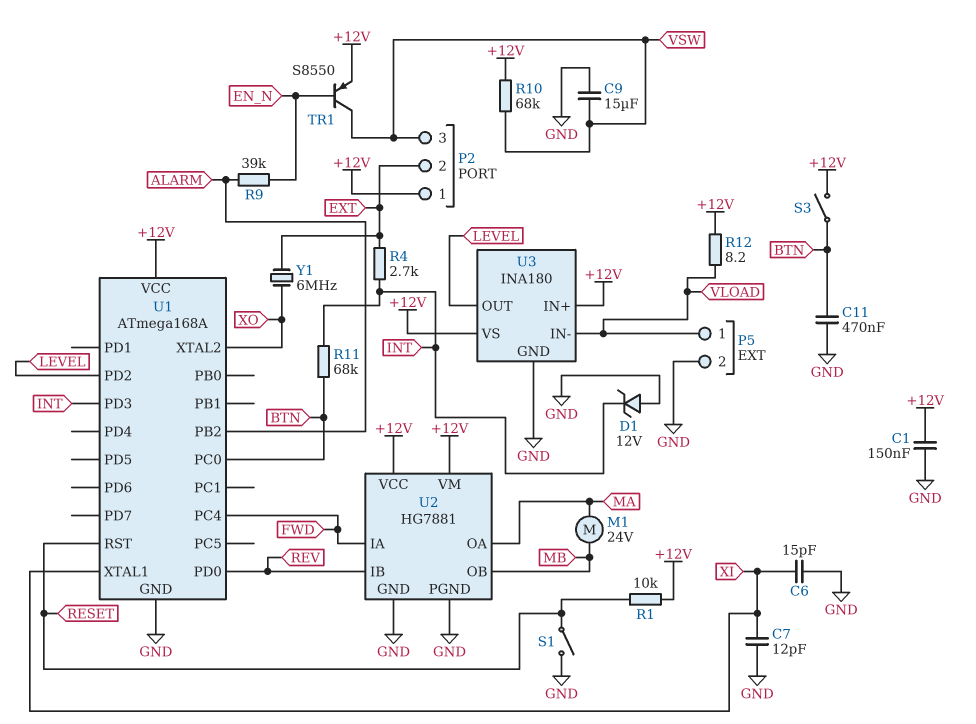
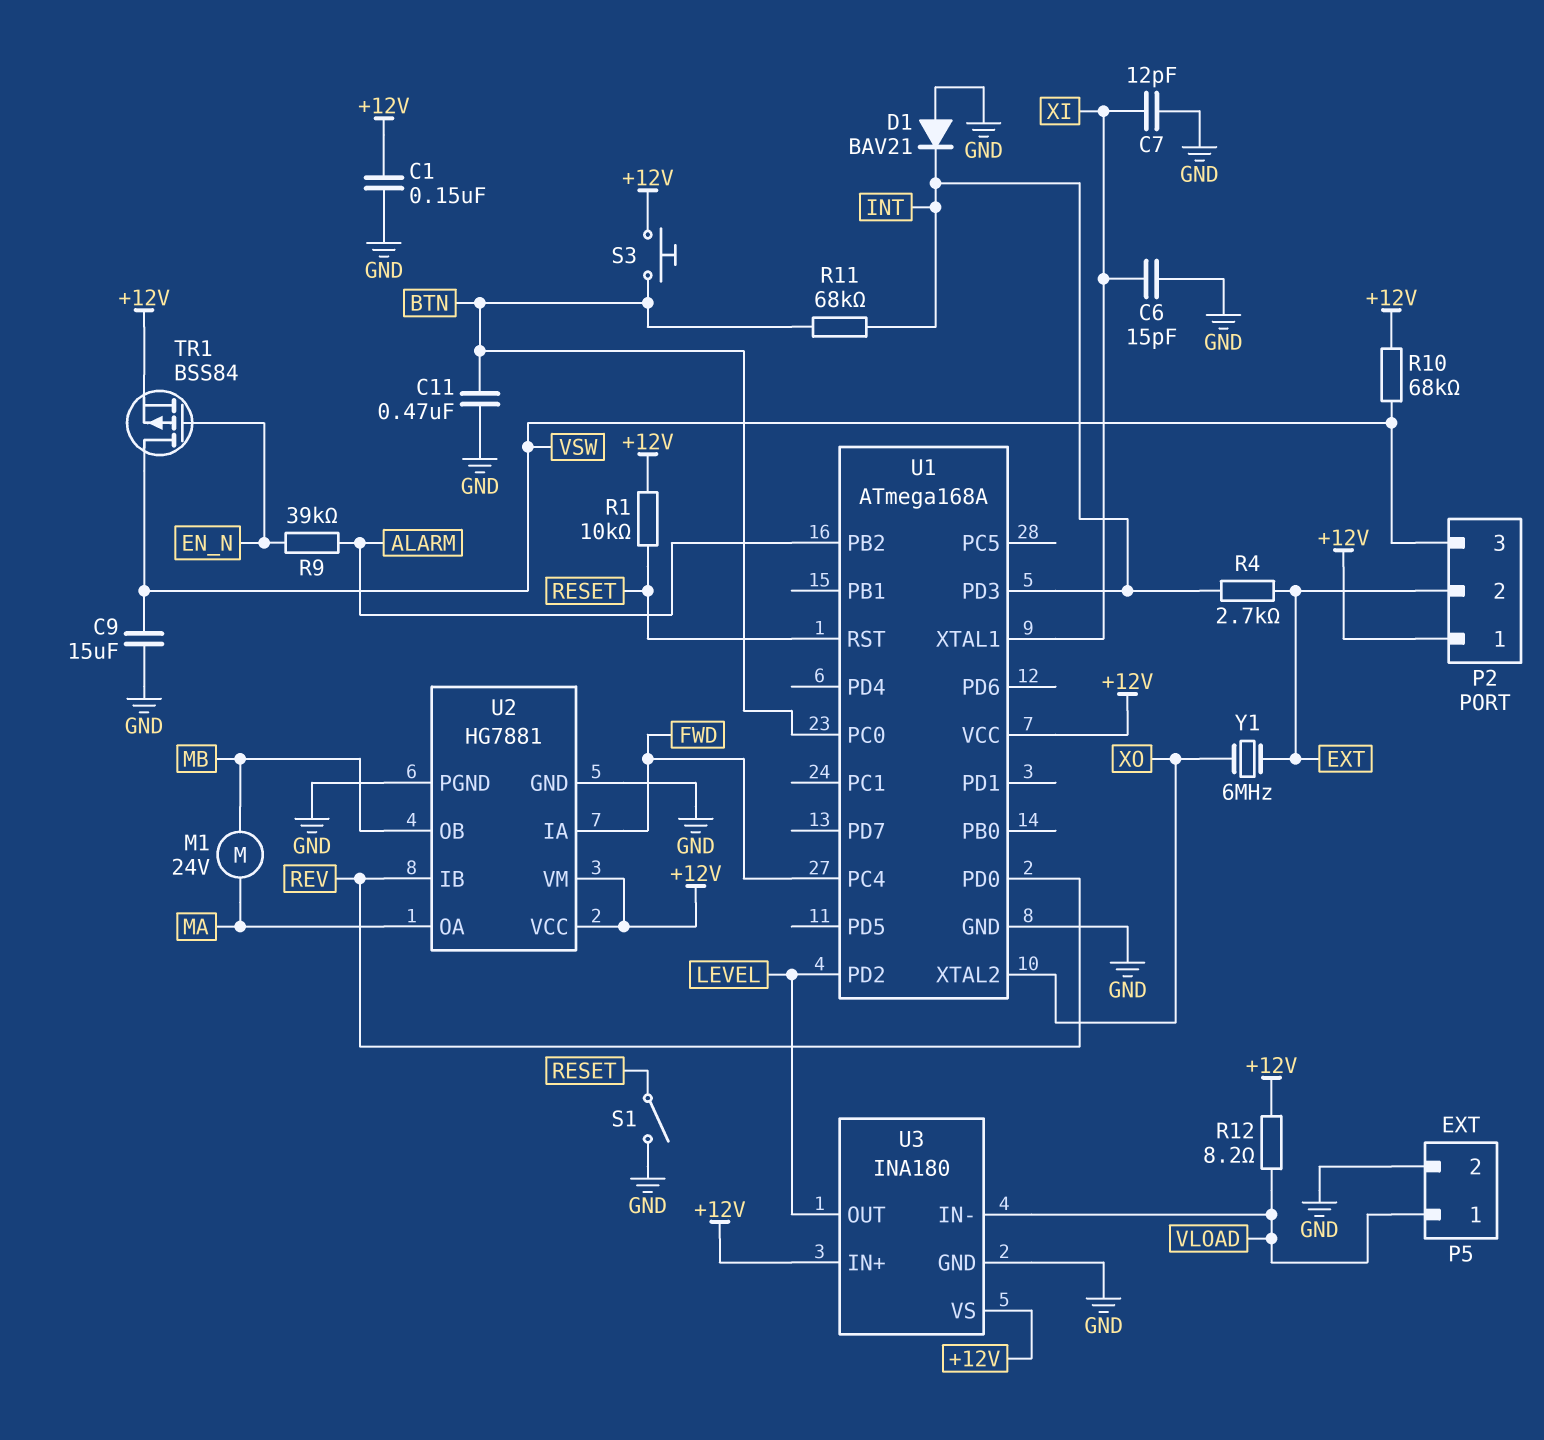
D1: zener 12V (A GND, K INT) -> diode BAV21 (A GND, K INT)
S3: switch (+12V, BTN) -> button (+12V, BTN)
TR1: PNP S8550 (B EN_N, C VSW, E +12V) -> PMOS BSS84 (G EN_N, D VSW, S +12V)

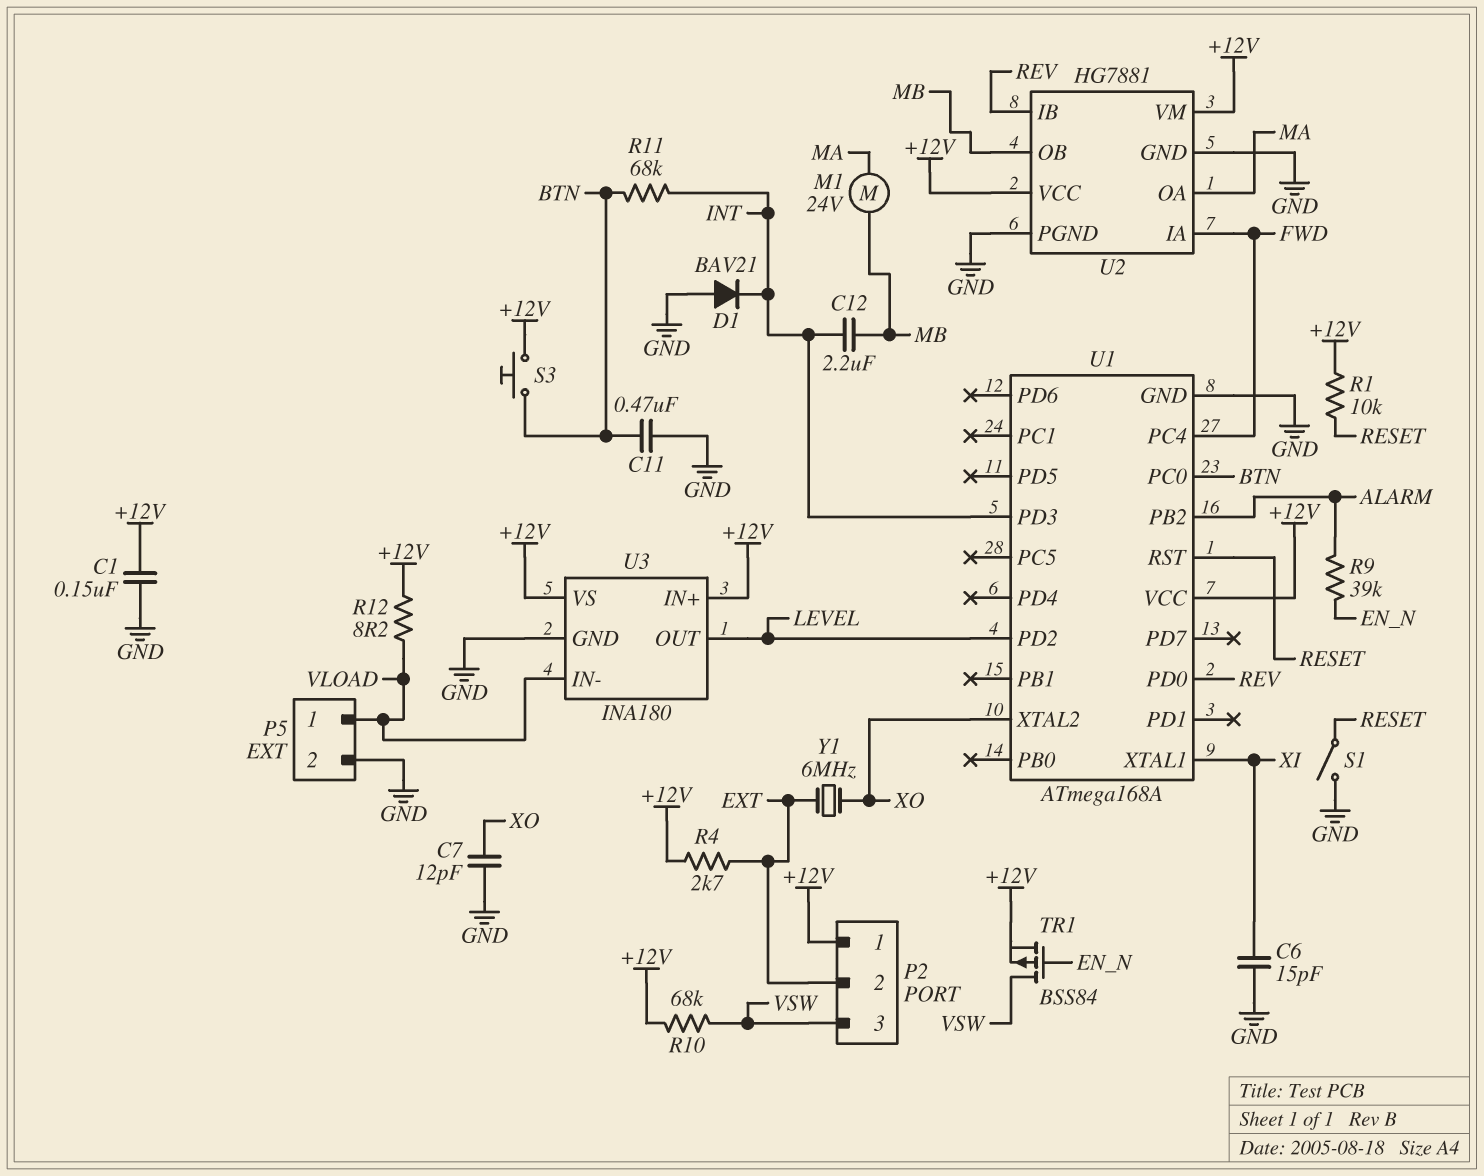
C7: 12pF (GND, XI) -> 12pF (GND, XO)
C9: 15uF (GND, VSW) -> none
C12: none -> 2.2uF (INT, MB)
R4: 2.7k (EXT, INT) -> 2.7k (+12V, EXT)

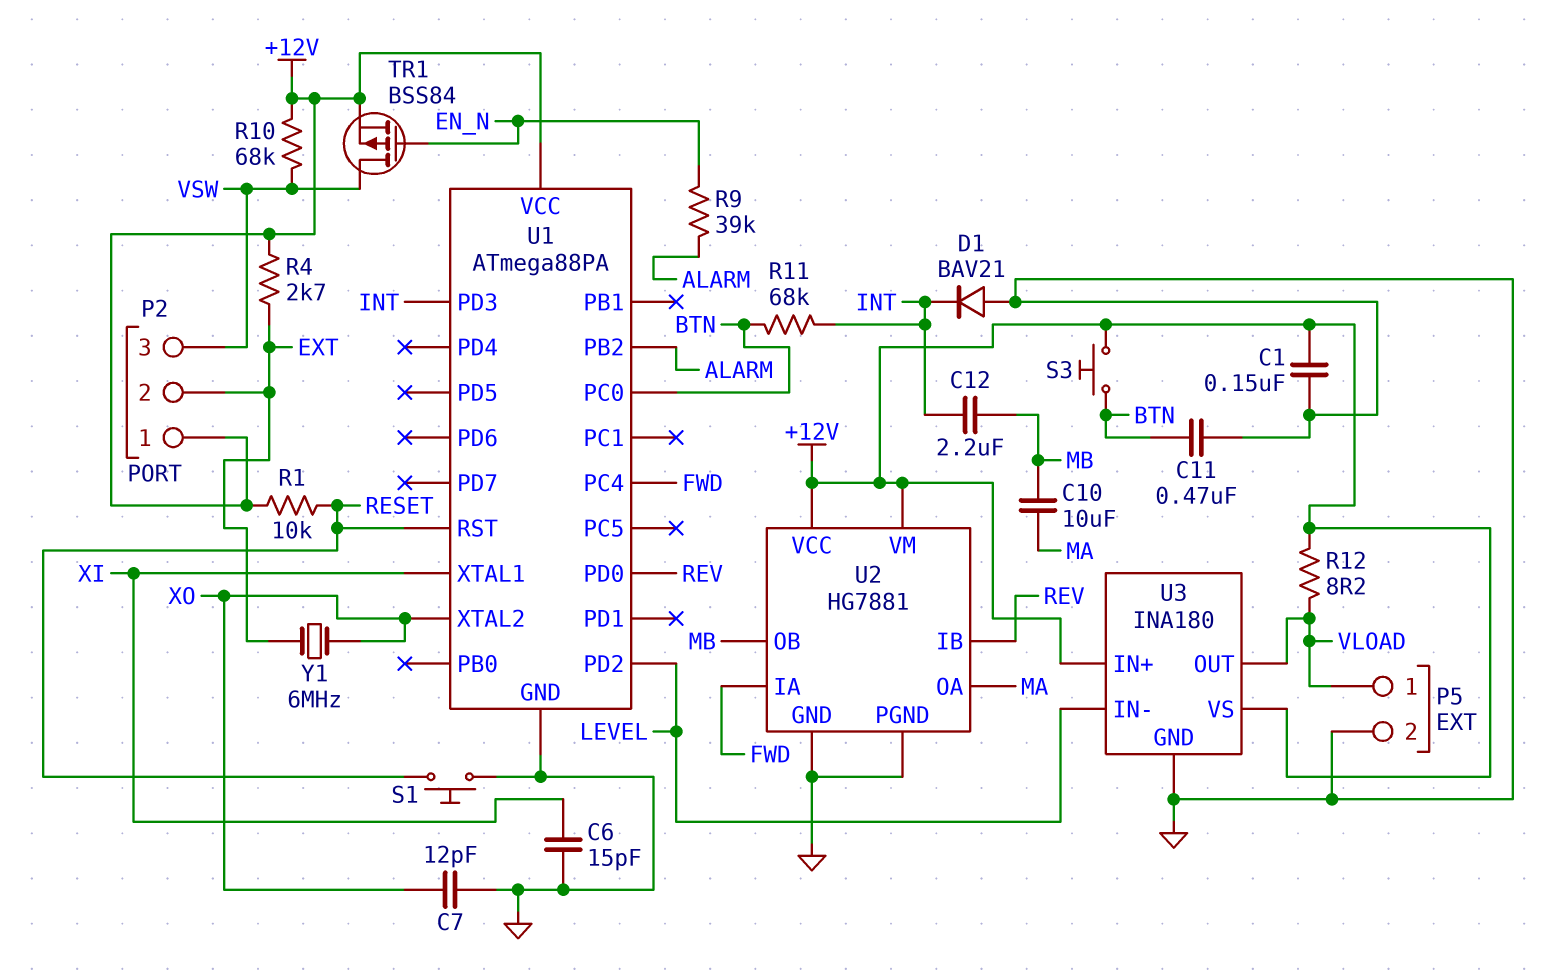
C10: none -> 10uF (MA, MB)
M1: motor 24V (MA, MB) -> none
S1: switch (GND, RESET) -> button (GND, RESET)
U1: ATmega168A -> ATmega88PA
U3 pin IN-: VLOAD -> LEVEL
U3 pin OUT: LEVEL -> VLOAD

